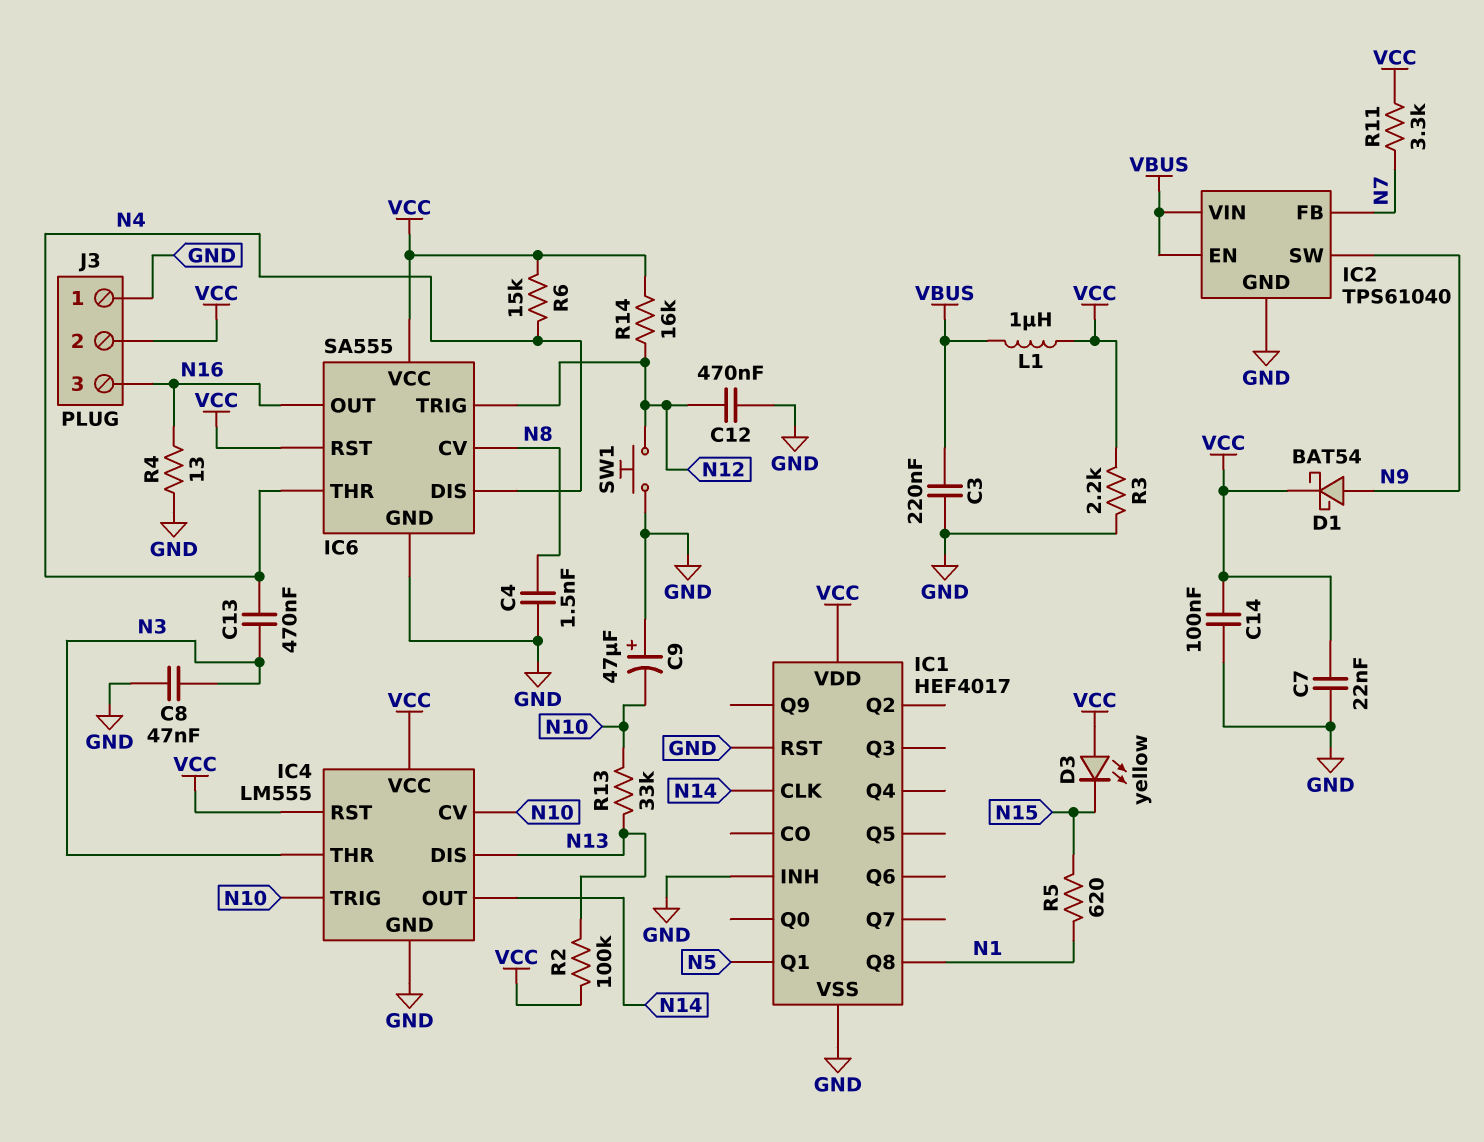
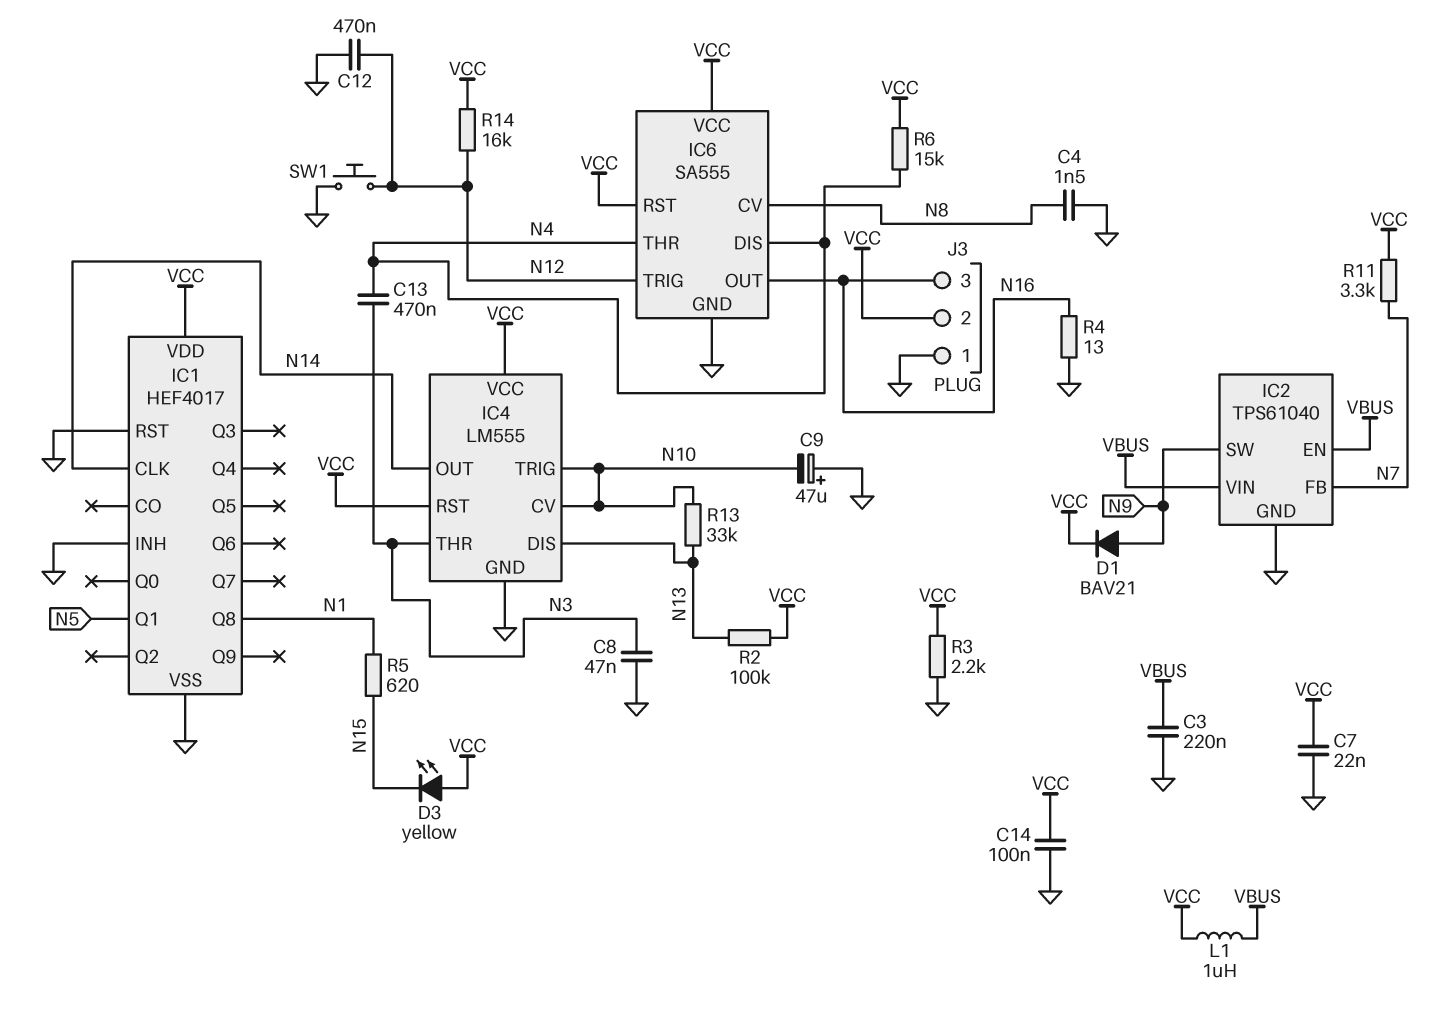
D1: schottky BAT54 (A N9, K VCC) -> diode BAV21 (A N9, K VCC)

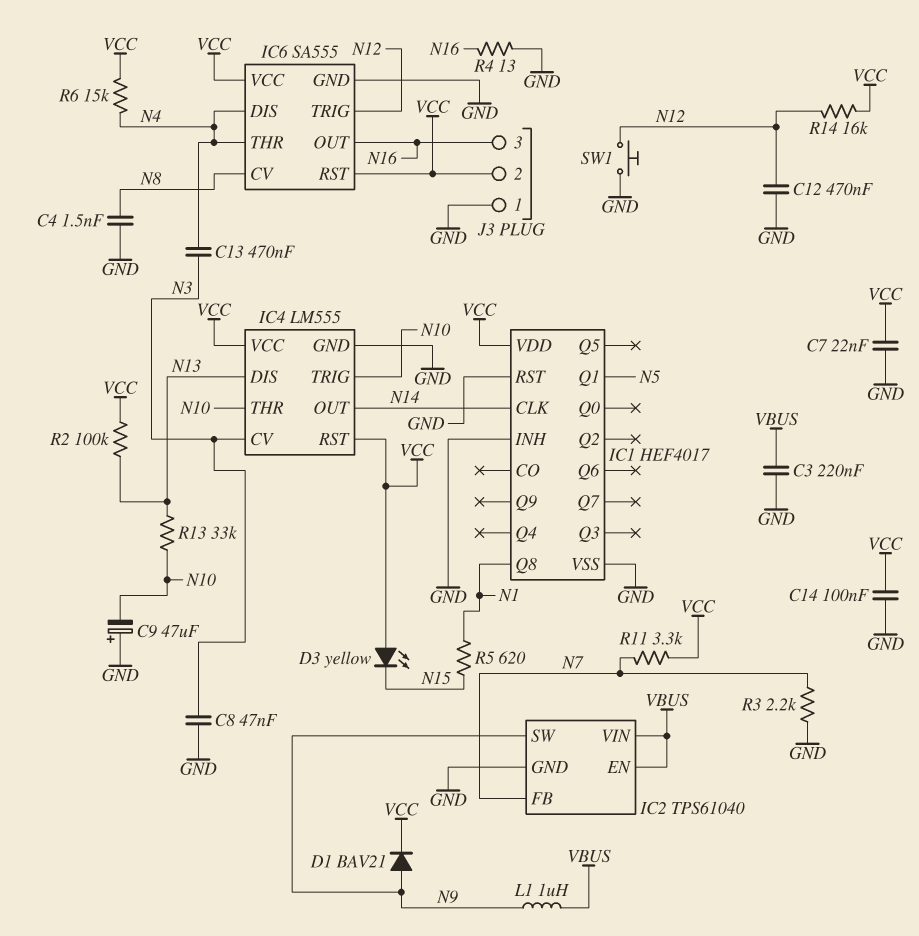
IC4 pin CV: N10 -> N3
IC4 pin THR: N3 -> N10
L1: 1uH (VBUS, VCC) -> 1uH (N9, VBUS)
R3: 2.2k (GND, VCC) -> 2.2k (GND, N7)

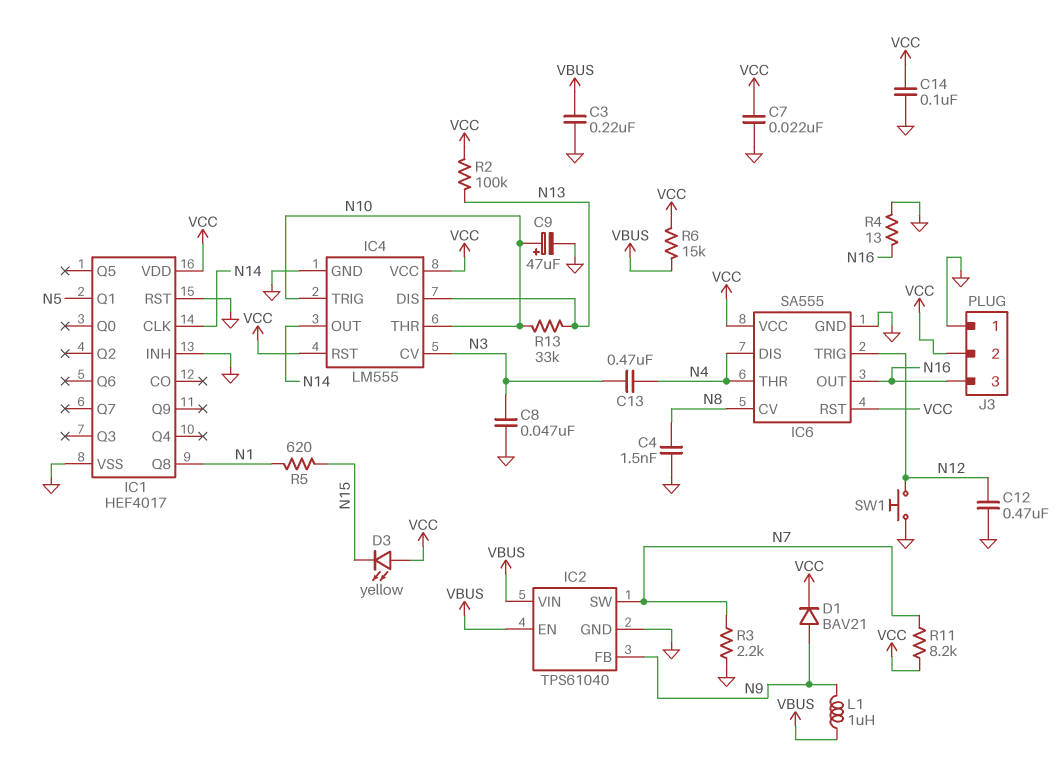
C9: 47uF (plus GND, minus N10) -> 47uF (plus N10, minus GND)
IC2 pin FB: N7 -> N9
IC2 pin SW: N9 -> N7
R6: 15k (N4, VCC) -> 15k (VBUS, VCC)
R11: 3.3k (N7, VCC) -> 8.2k (N7, VCC)
R14: 16k (N12, VCC) -> none

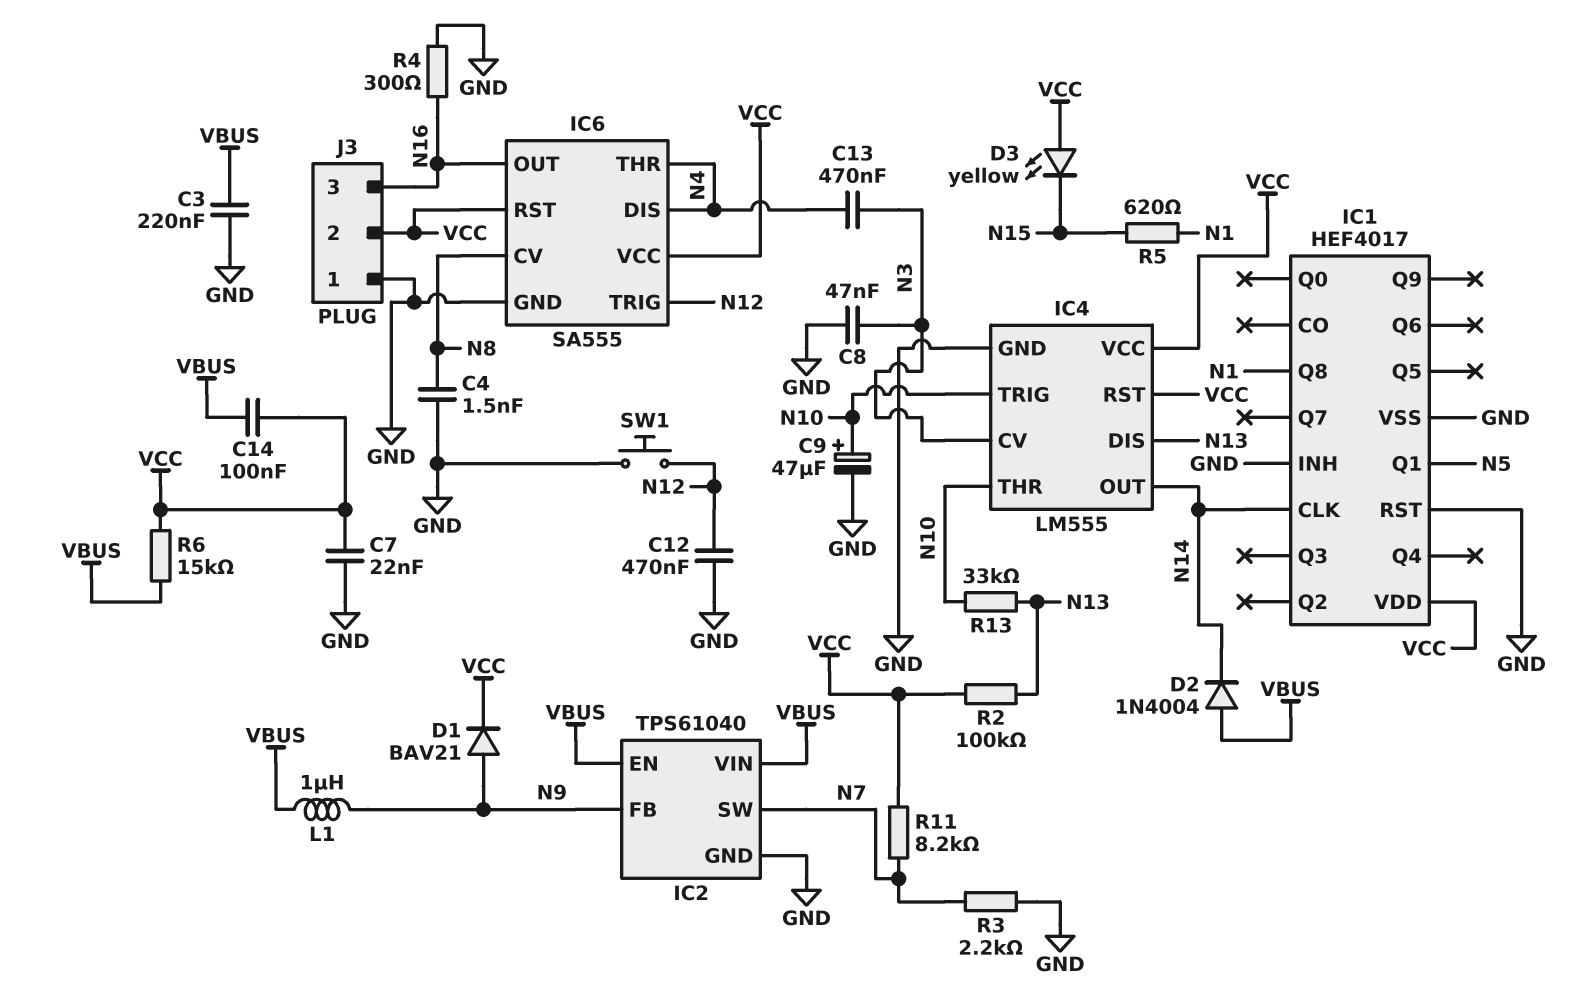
C14: 100nF (GND, VCC) -> 100nF (VBUS, VCC)
D2: none -> diode 1N4004 (A VBUS, K N14)
R4: 13 (GND, N16) -> 300 (GND, N16)

